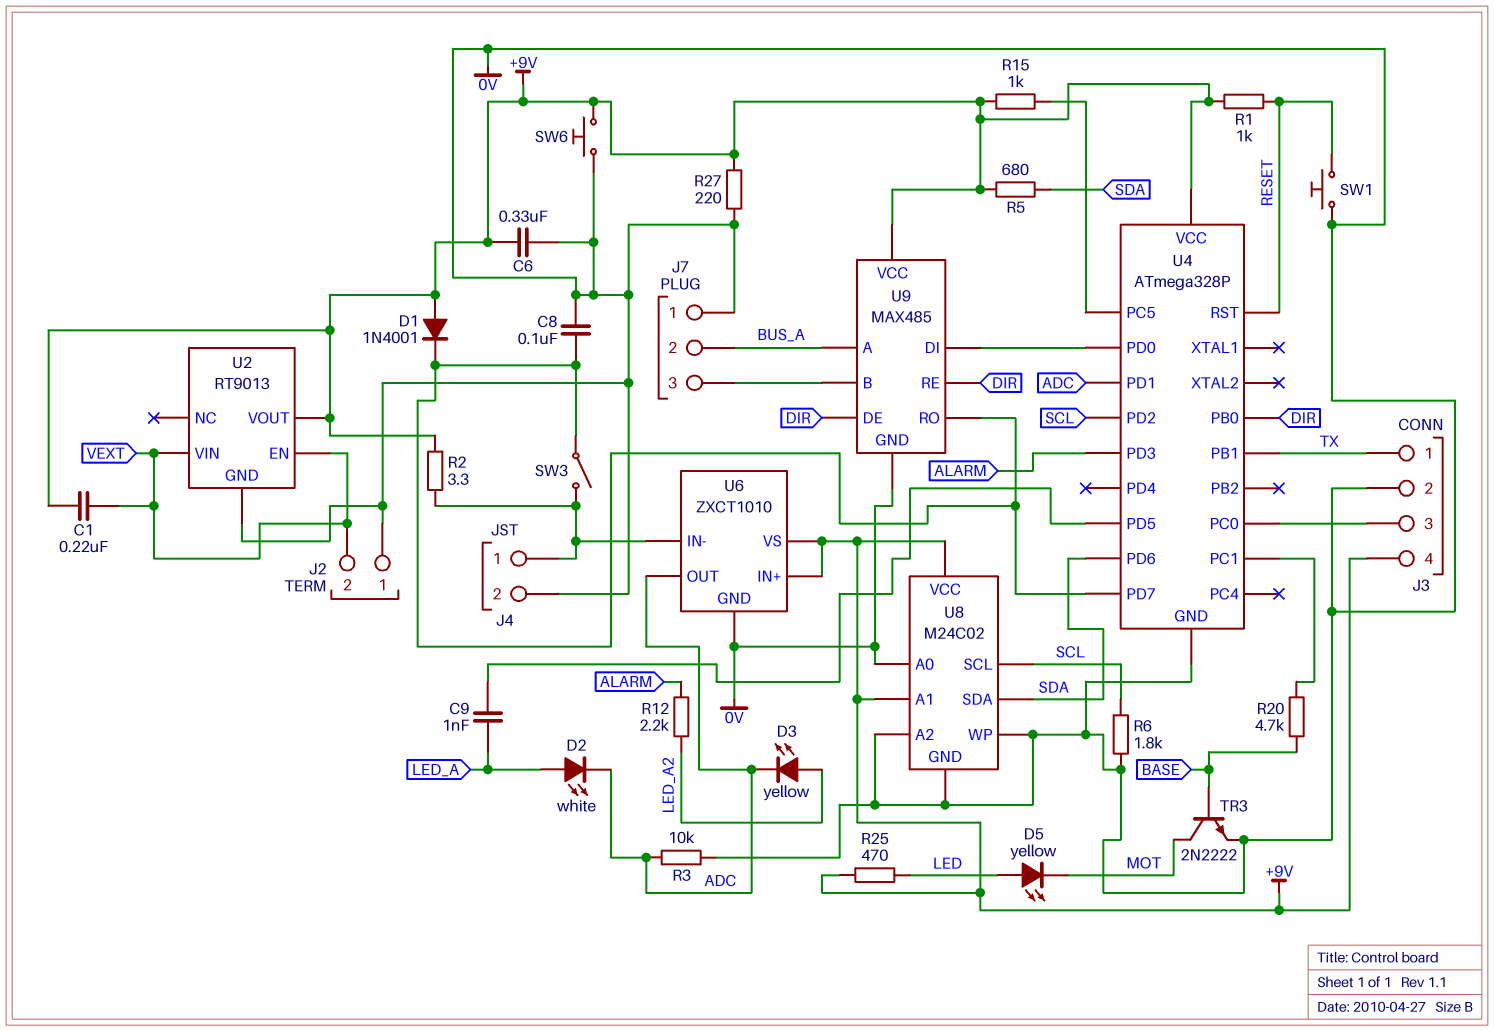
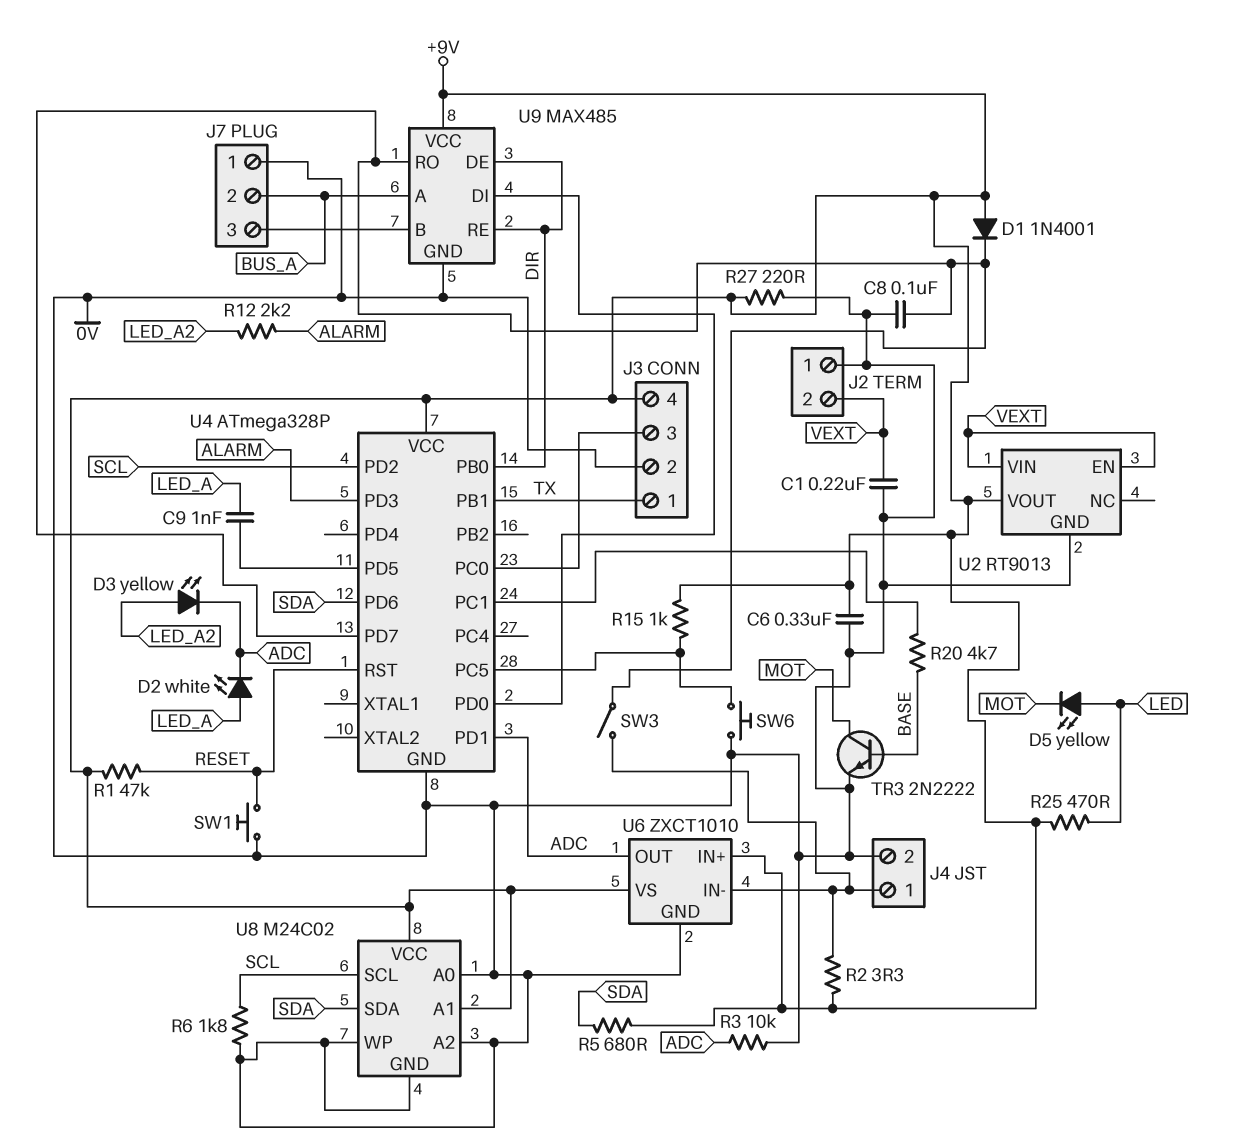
C1: 220nF (+9V, VEXT) -> 220nF (0V, VEXT)
R1: 1k (+9V, RESET) -> 47k (+9V, RESET)
SW6: button (+9V, 0V) -> button (0V, U4/PC5)

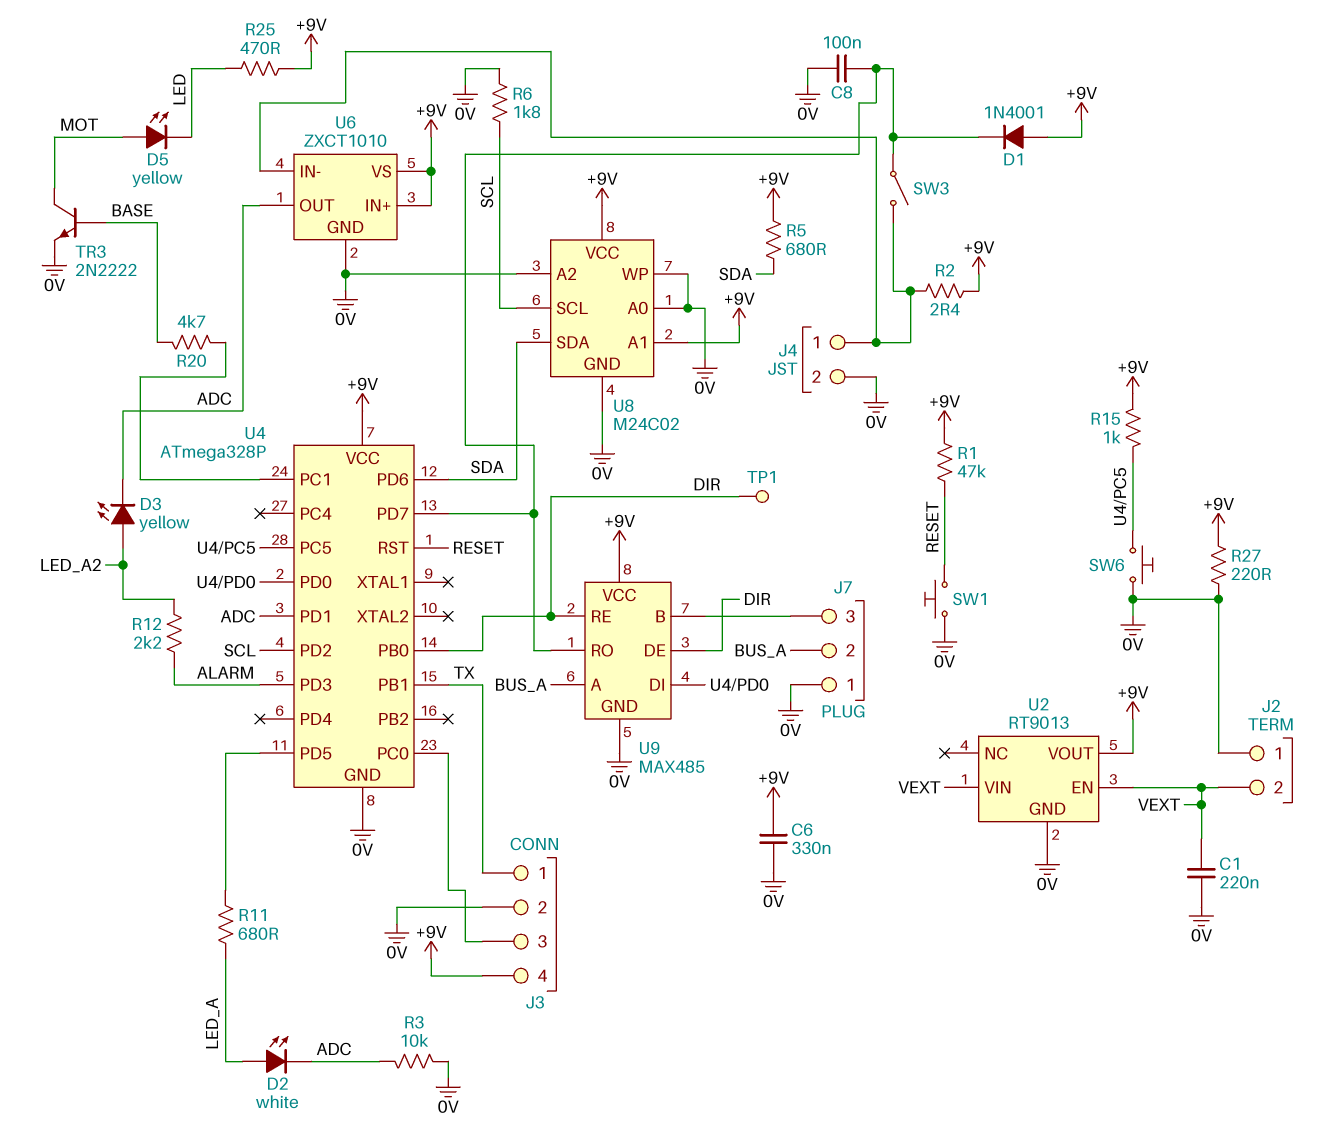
C9: 1nF (LED_A, U4/PD5) -> none
D5: LED yellow (A LED, K MOT) -> LED yellow (A MOT, K LED)
R2: 3.3 (+9V, J4/1) -> 2.4 (+9V, J4/1)
R11: none -> 680 (LED_A, U4/PD5)
TP1: none -> test point (DIR)

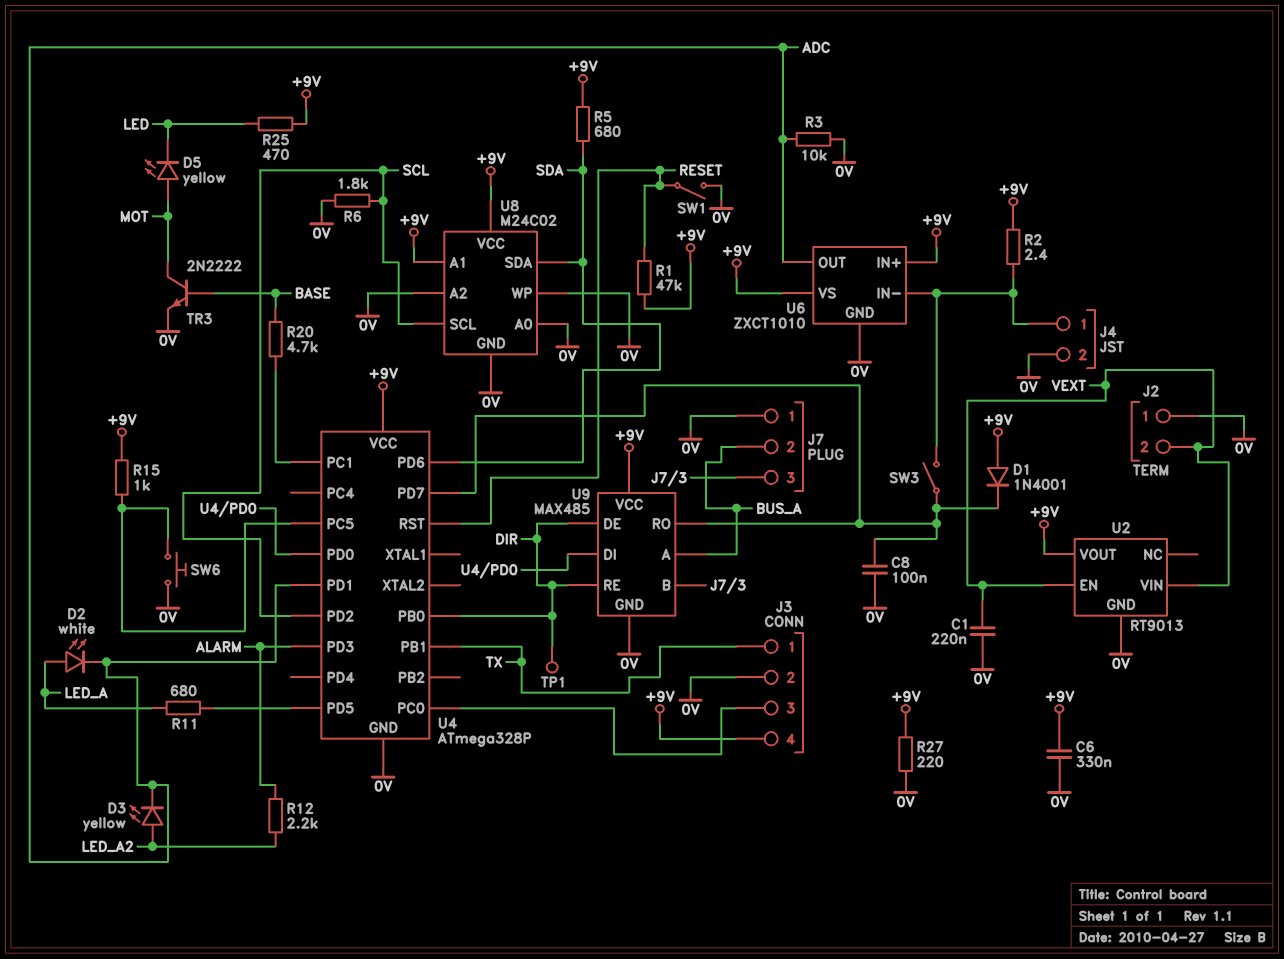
SW1: button (0V, RESET) -> switch (0V, RESET)

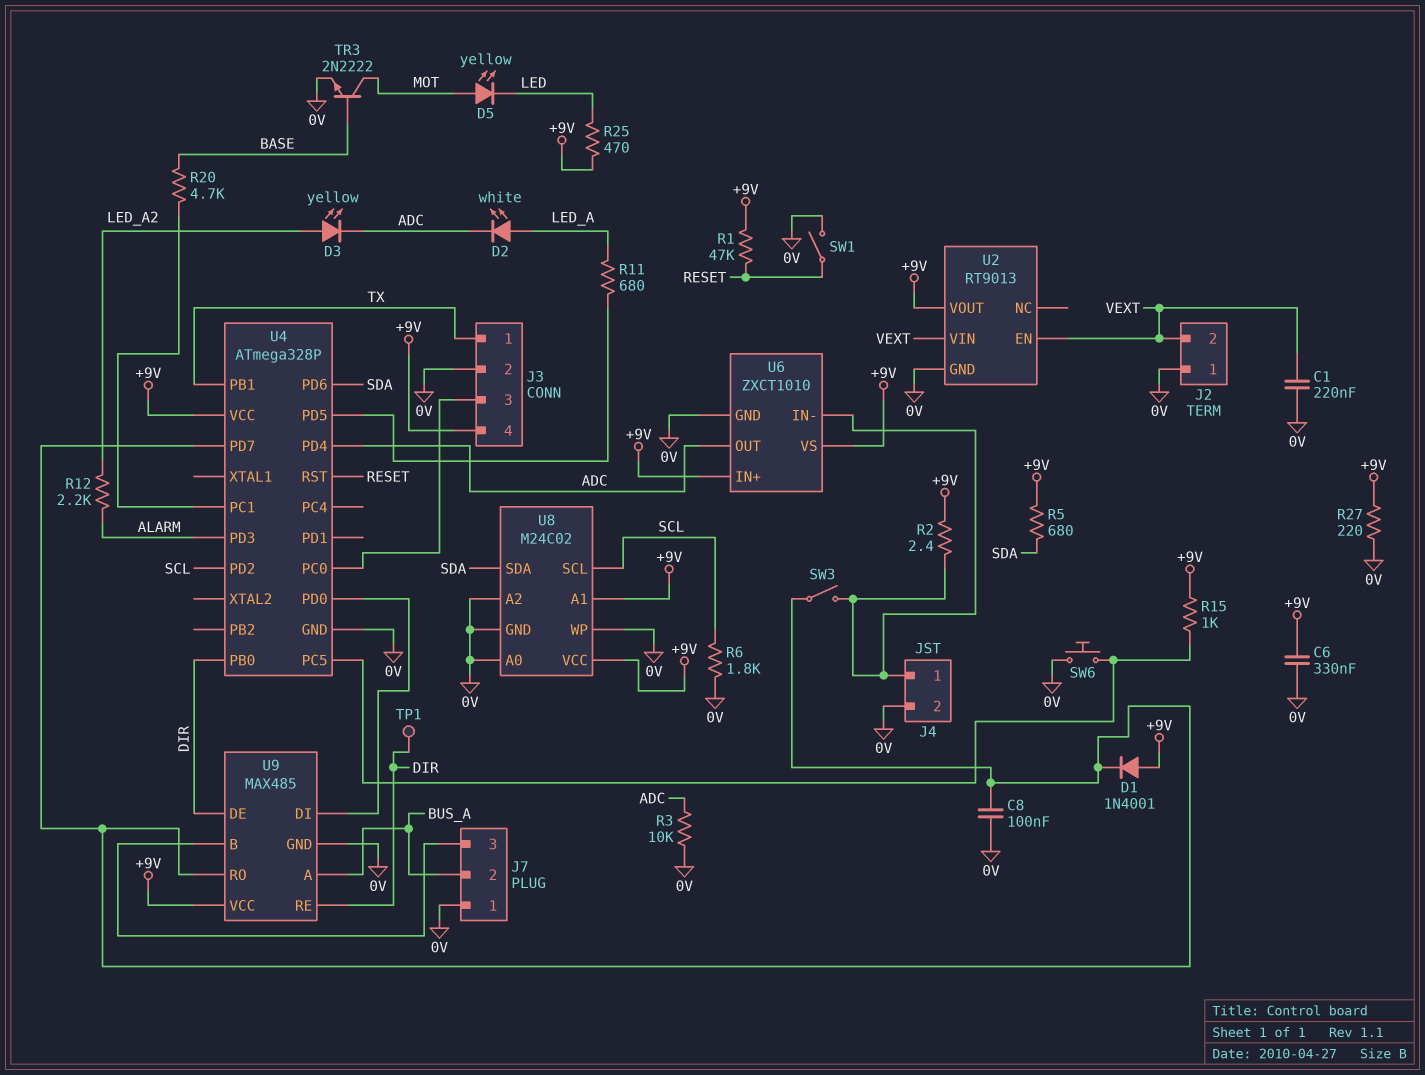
U4 pin PD1: ADC -> none
U4 pin PD4: none -> ADC

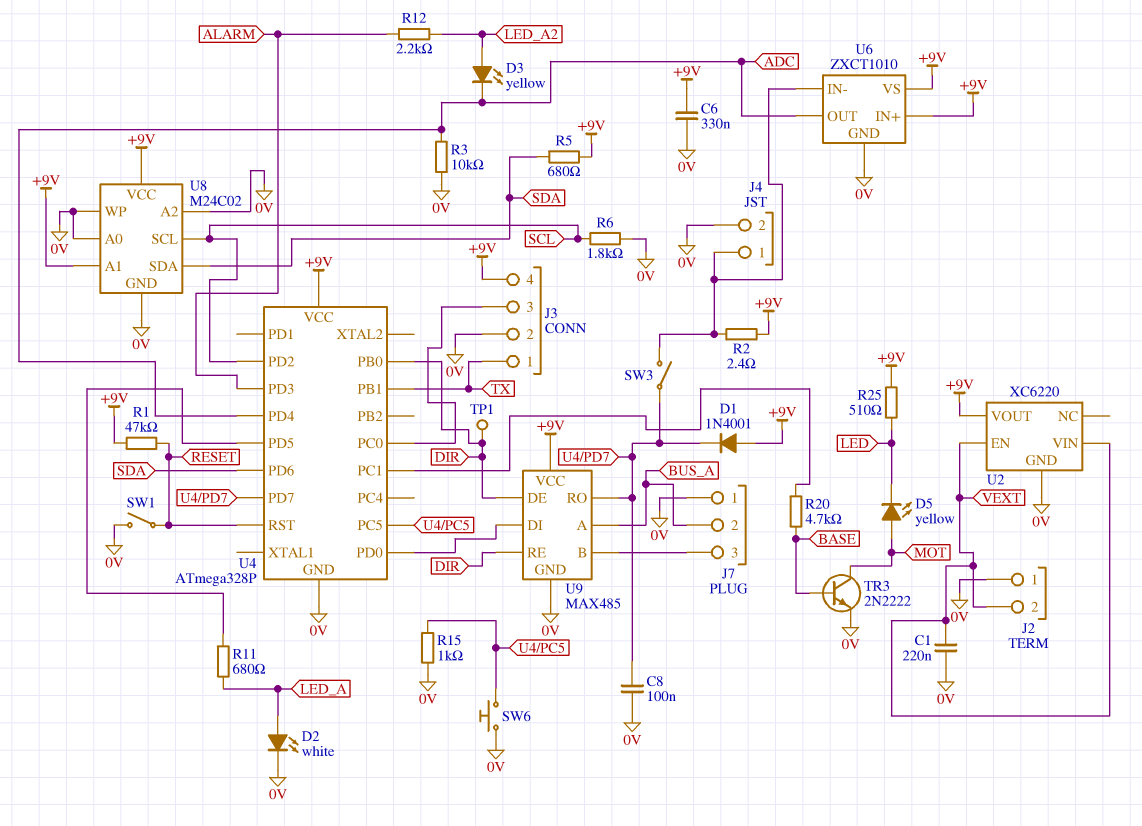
D2: LED white (A LED_A, K ADC) -> LED white (A LED_A, K 0V)
R15: 1k (+9V, U4/PC5) -> 1k (0V, U4/PC5)
R25: 470 (+9V, LED) -> 510 (+9V, LED)
R27: 220 (+9V, 0V) -> none
U2: RT9013 -> XC6220

